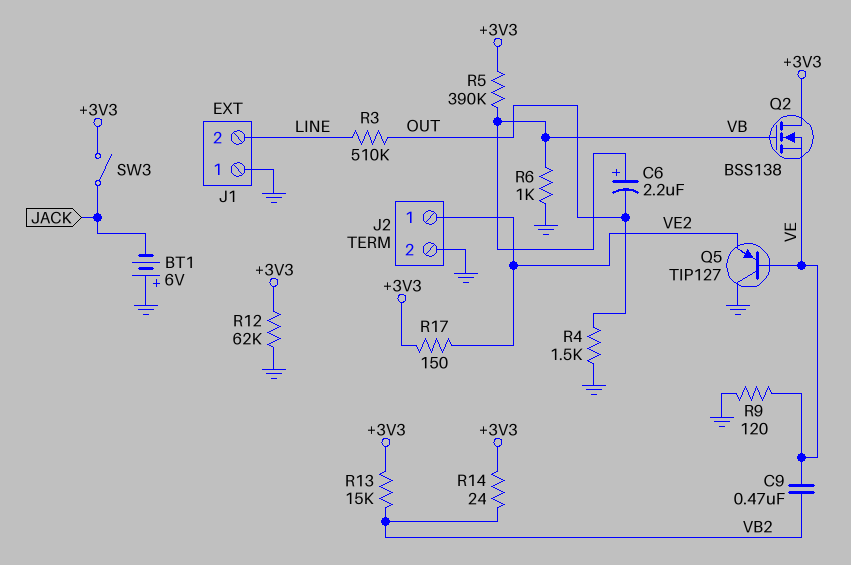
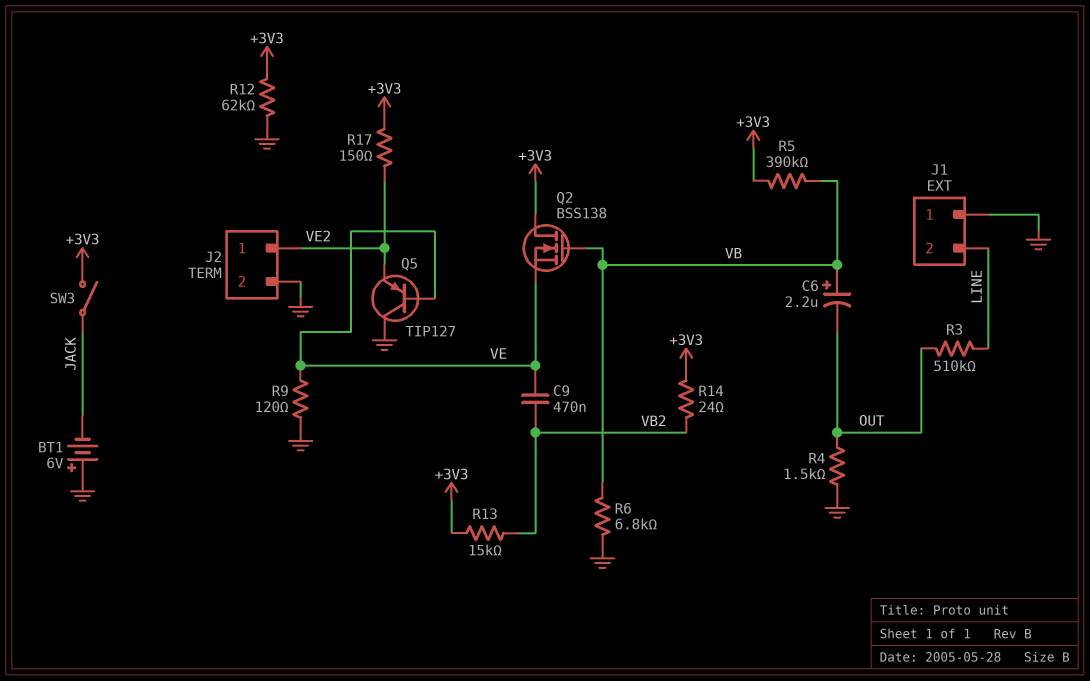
R6: 1k (GND, VB) -> 6.8k (GND, VB)

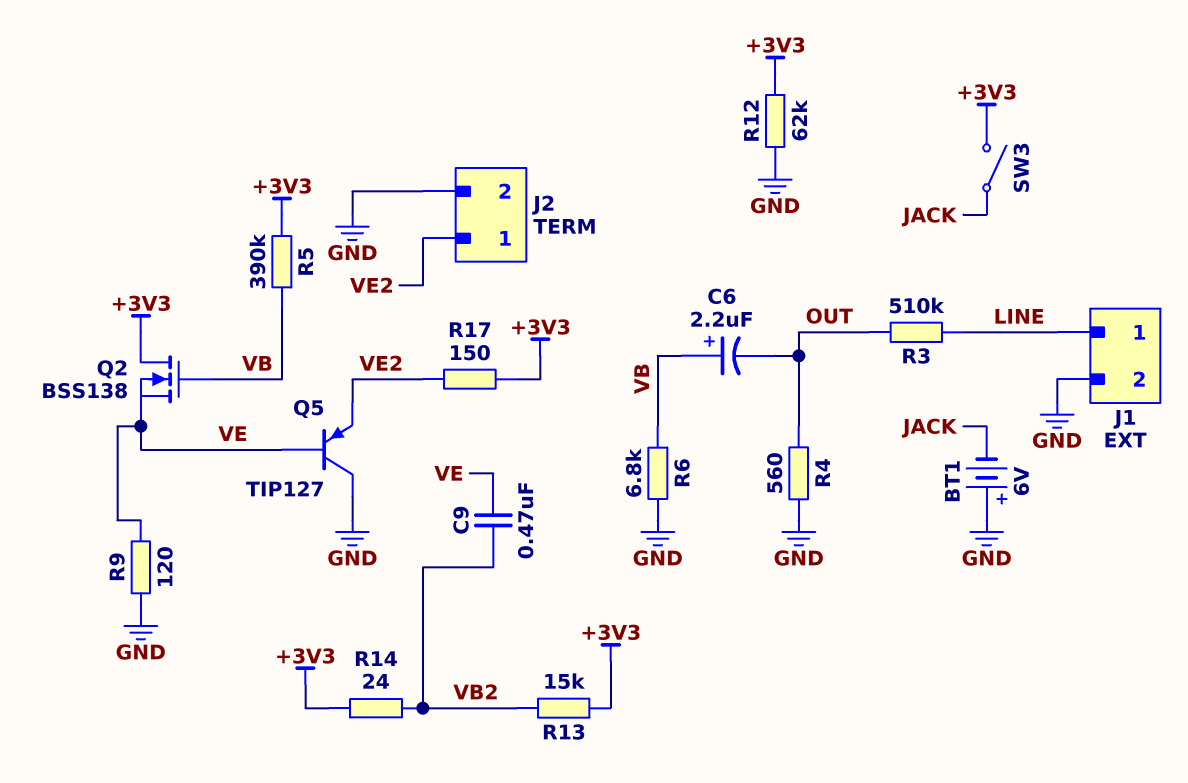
J1 pin 1: GND -> LINE
J1 pin 2: LINE -> GND
R4: 1.5k (GND, OUT) -> 560 (GND, OUT)

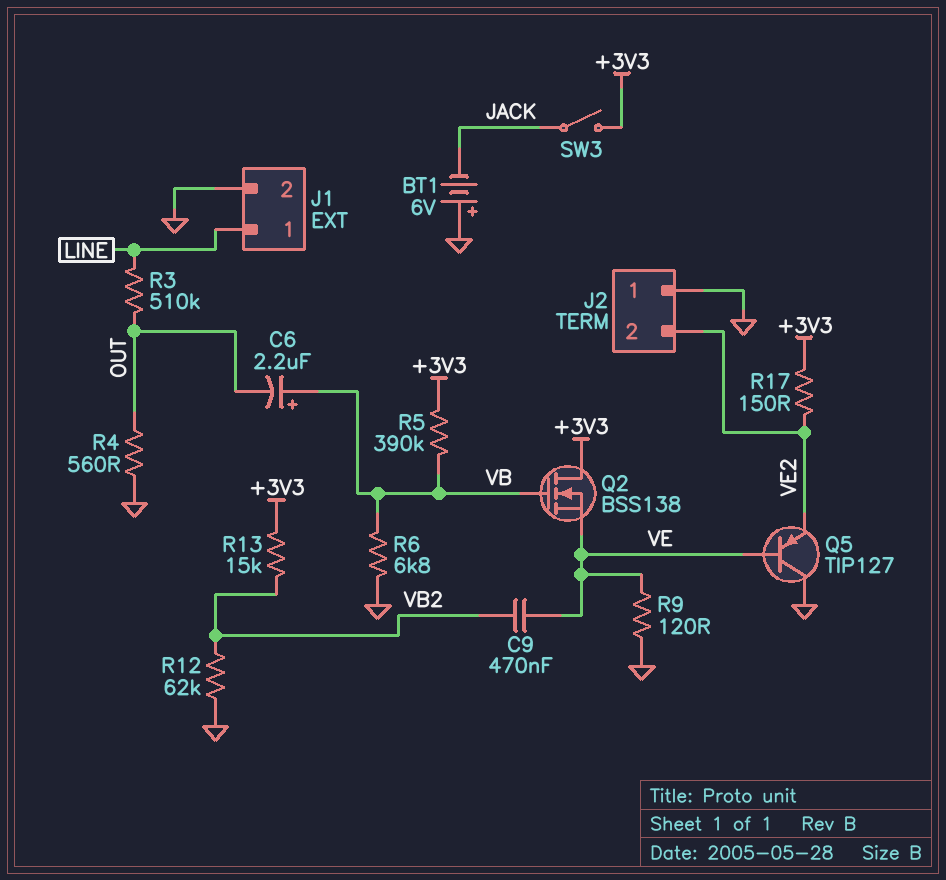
J2 pin 1: VE2 -> GND
J2 pin 2: GND -> VE2
R12: 62k (+3V3, GND) -> 62k (GND, VB2)
R14: 24 (+3V3, VB2) -> none

